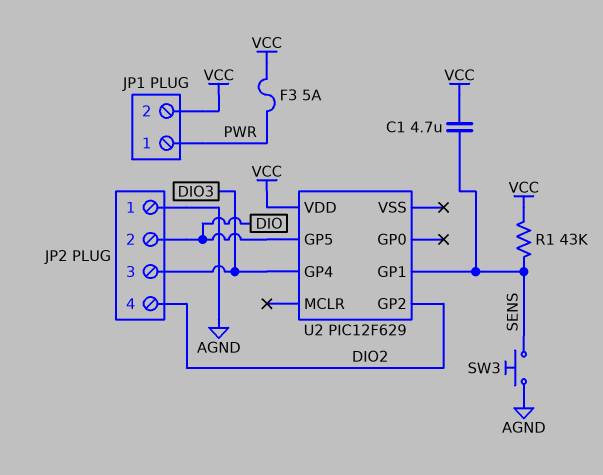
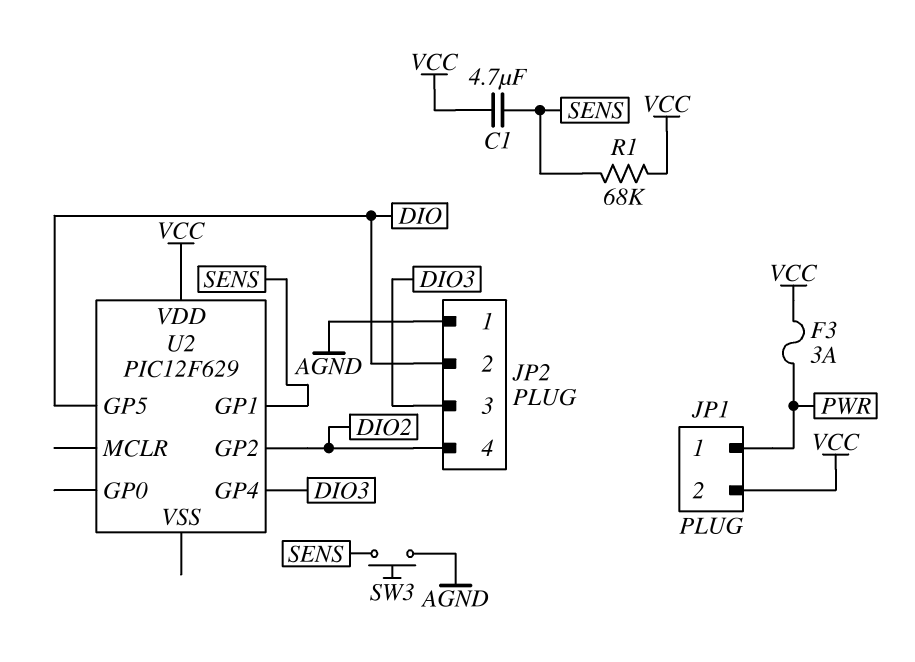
F3: 5A (PWR, VCC) -> 3A (PWR, VCC)
R1: 43k (SENS, VCC) -> 68k (SENS, VCC)

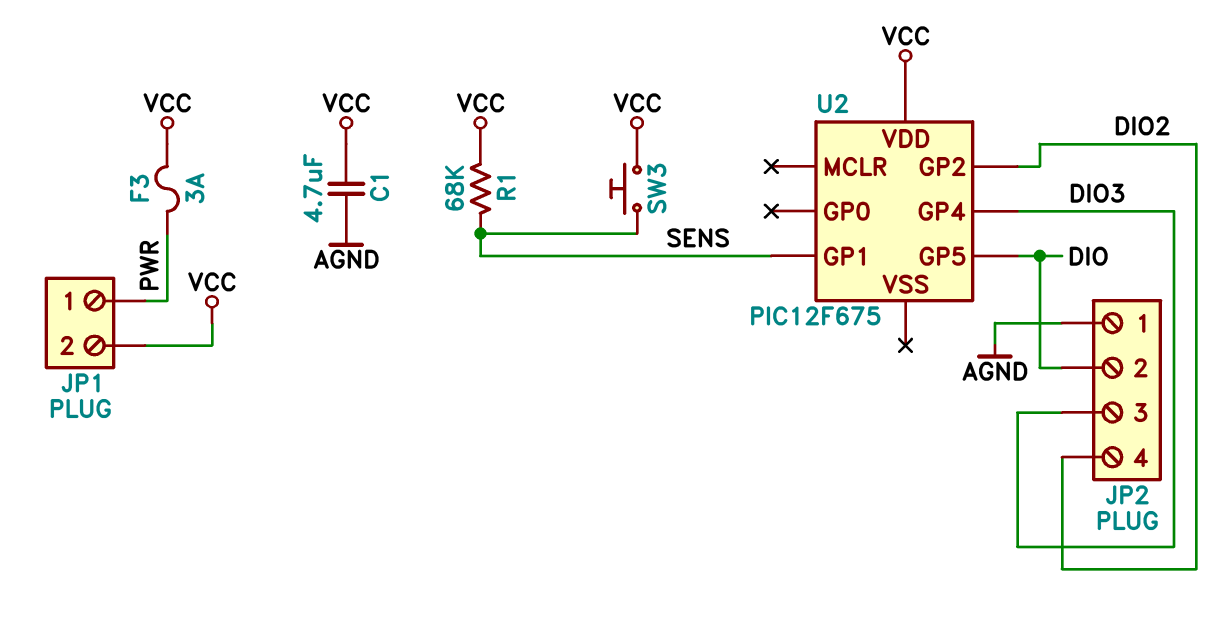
C1: 4.7uF (SENS, VCC) -> 4.7uF (AGND, VCC)
SW3: button (AGND, SENS) -> button (SENS, VCC)
U2: PIC12F629 -> PIC12F675

